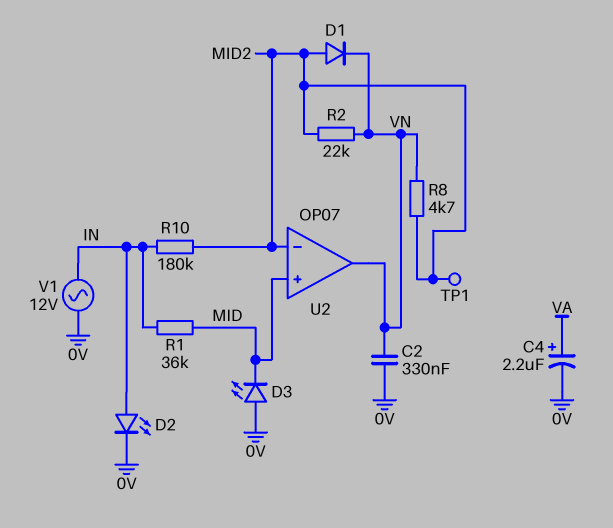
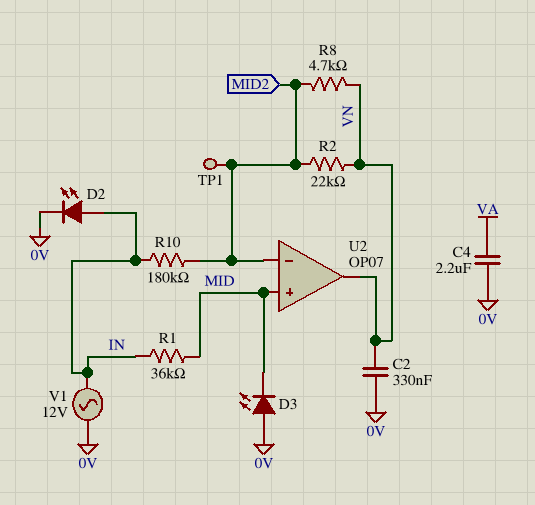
C4: 2.2uF (plus VA, minus 0V) -> 2.2uF (0V, VA)
D1: diode (A MID2, K VN) -> none

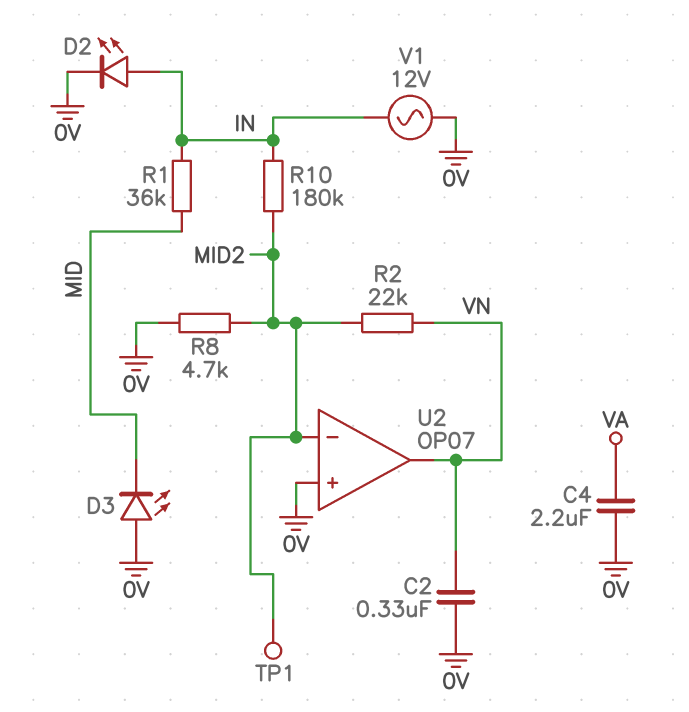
R8: 4.7k (MID2, VN) -> 4.7k (0V, MID2)
U2 pin in+: MID -> 0V

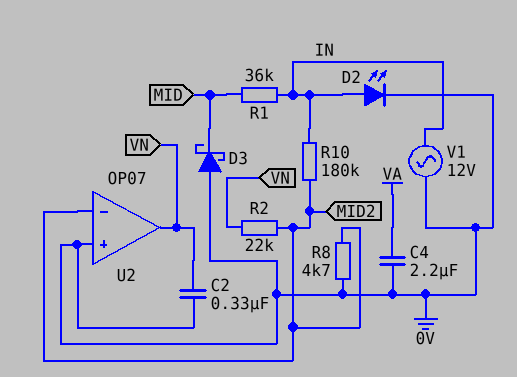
D3: LED (A 0V, K MID) -> schottky (A 0V, K MID)
TP1: test point (MID2) -> none

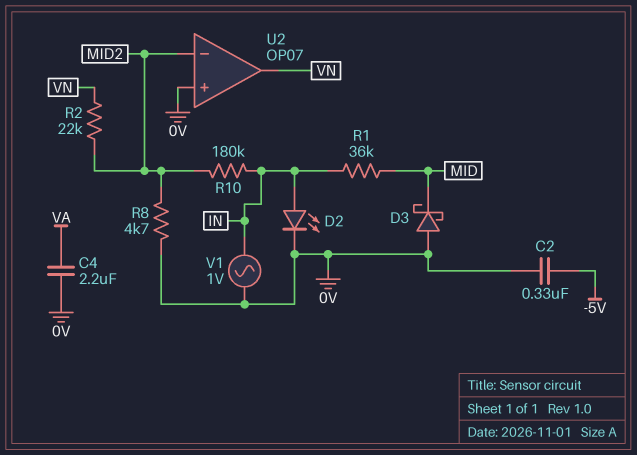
C2: 330nF (0V, VN) -> 330nF (-5V, 0V)
V1: AC 12V (0V, IN) -> AC 1V (0V, IN)

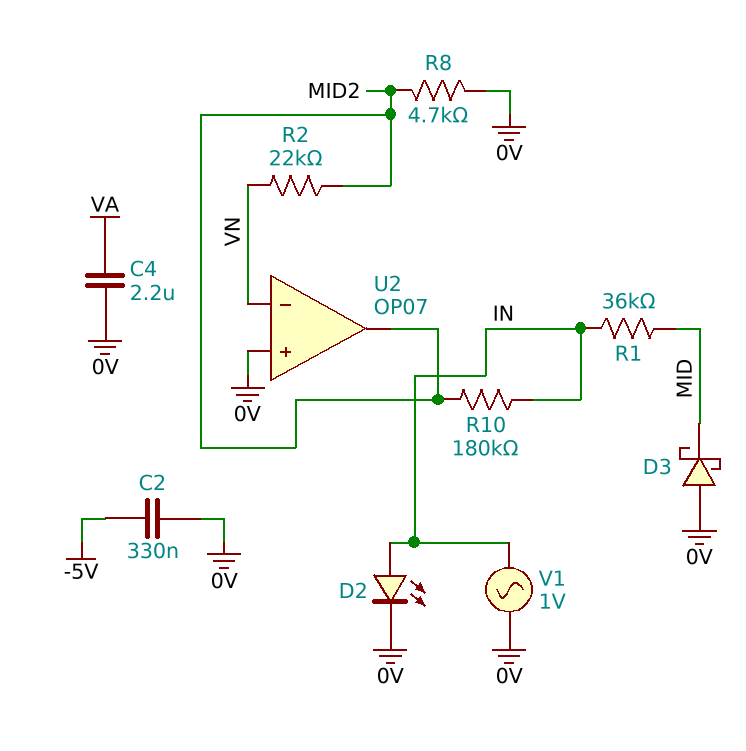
U2 pin in-: MID2 -> VN
U2 pin out: VN -> MID2

